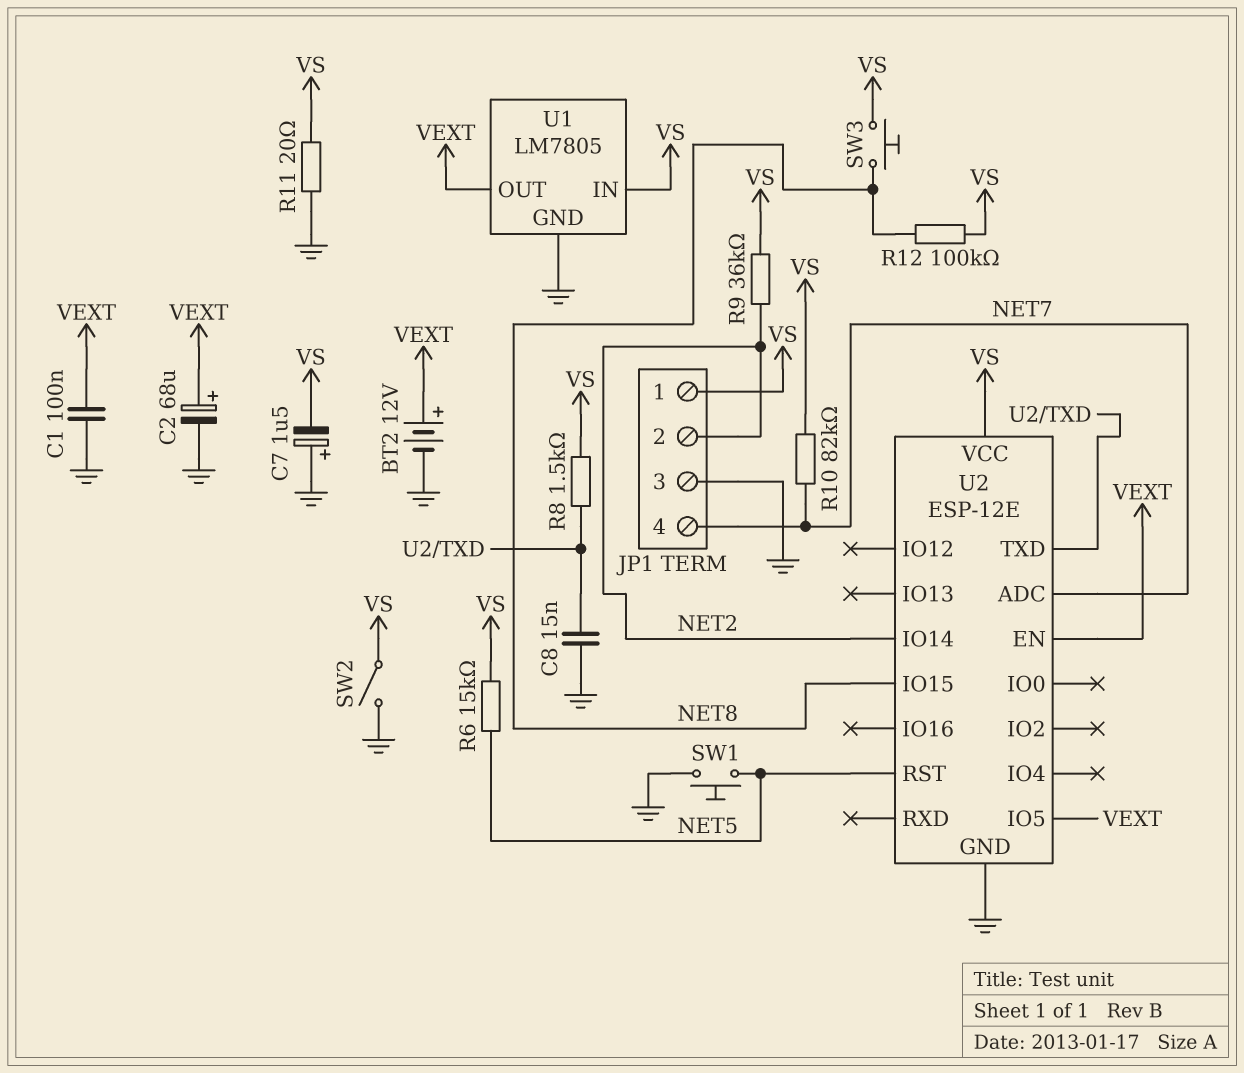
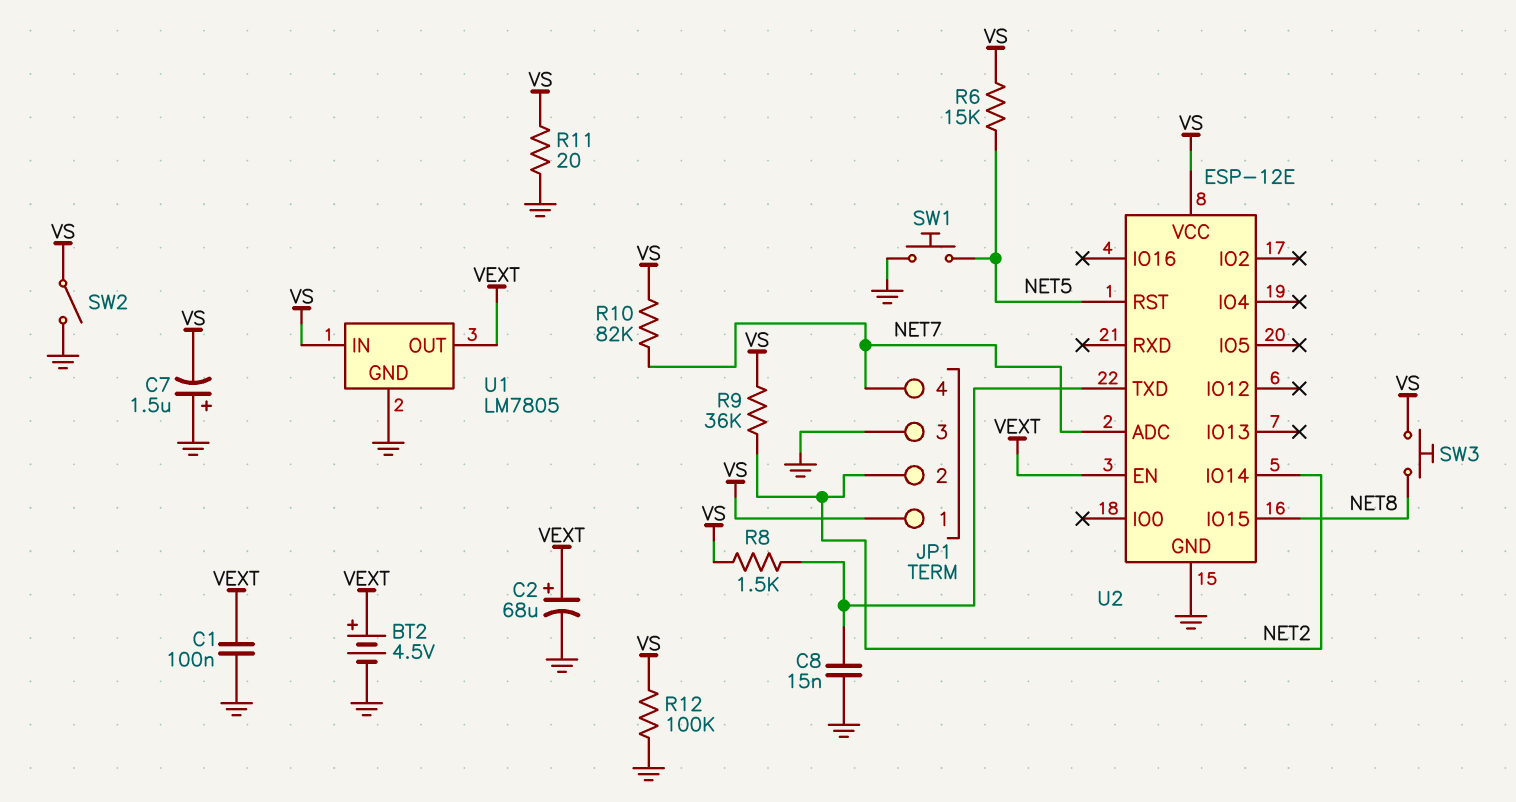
BT2: 12V (plus VEXT, minus GND) -> 4.5V (plus VEXT, minus GND)
R12: 100k (NET8, VS) -> 100k (GND, VS)
U2 pin IO5: VEXT -> none

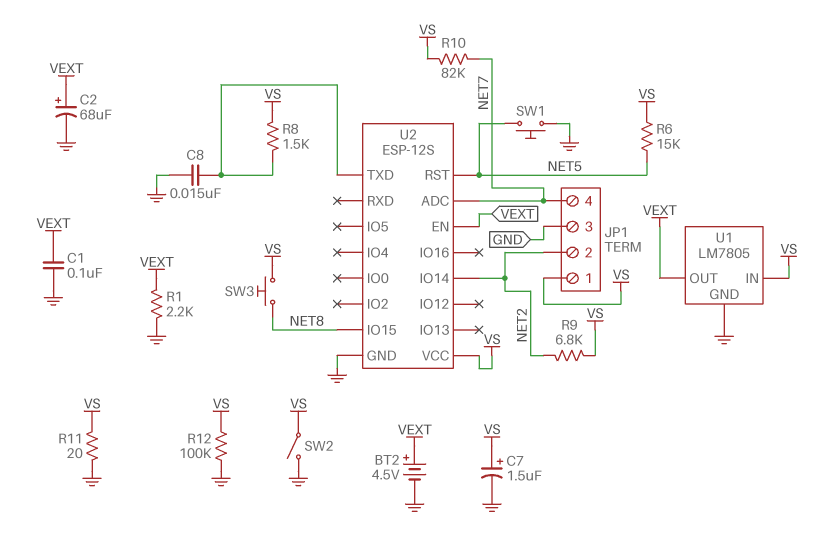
C7: 1.5uF (plus GND, minus VS) -> 1.5uF (plus VS, minus GND)
R1: none -> 2.2k (GND, VEXT)
R9: 36k (NET2, VS) -> 6.8k (NET2, VS)
U2: ESP-12E -> ESP-12S

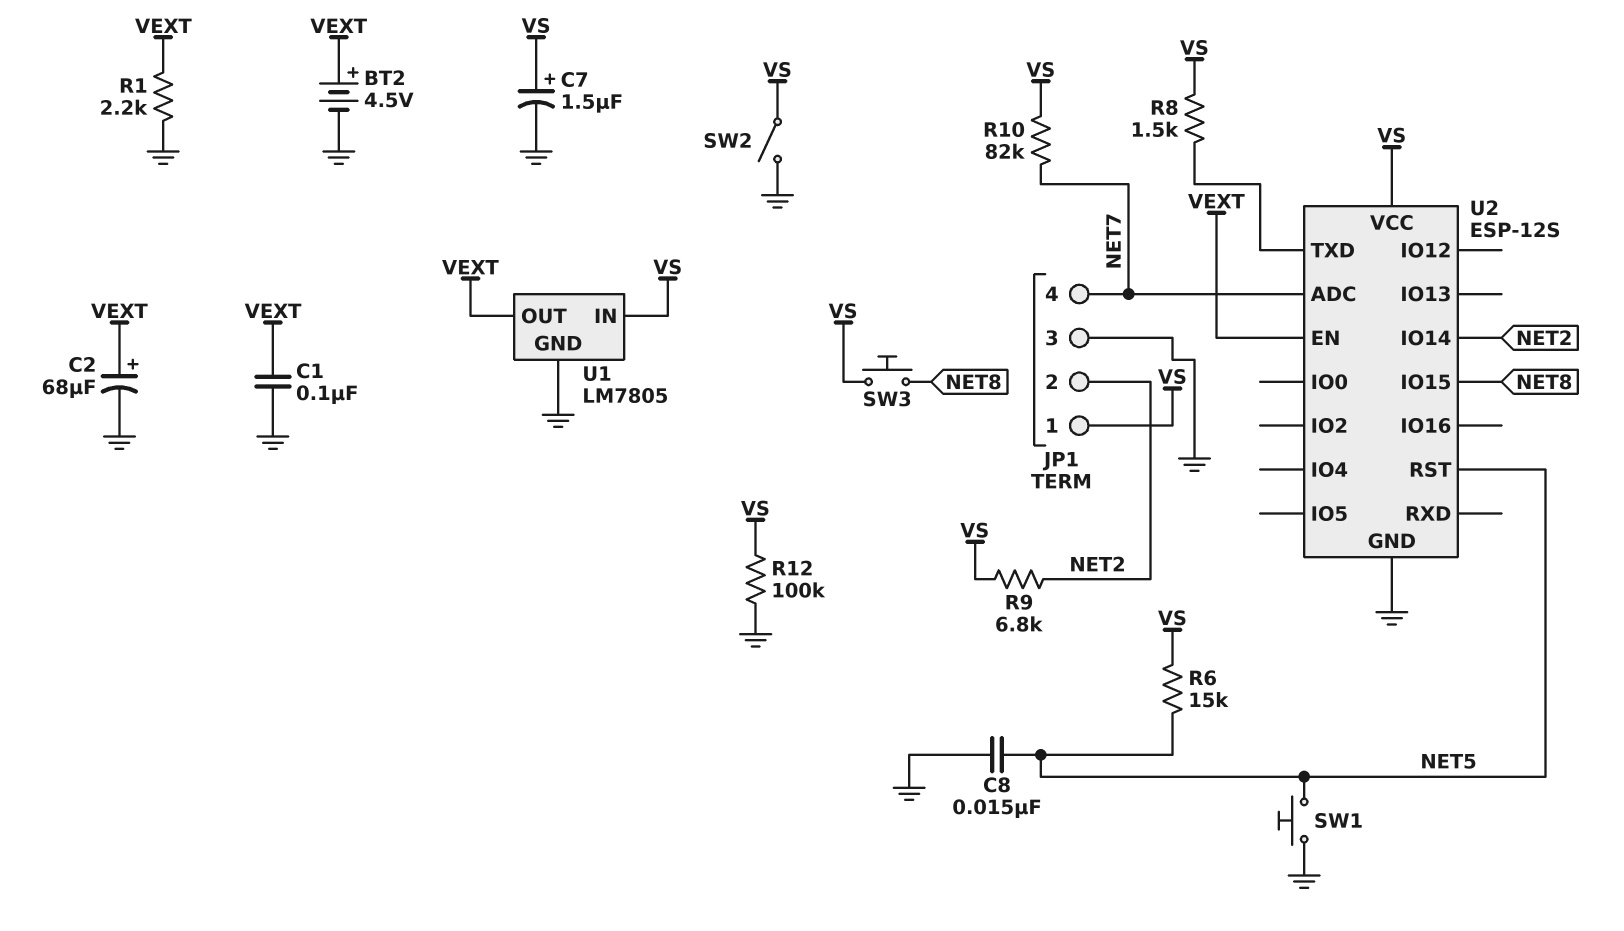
C8: 15nF (GND, U2/TXD) -> 15nF (GND, NET5)
R11: 20 (GND, VS) -> none

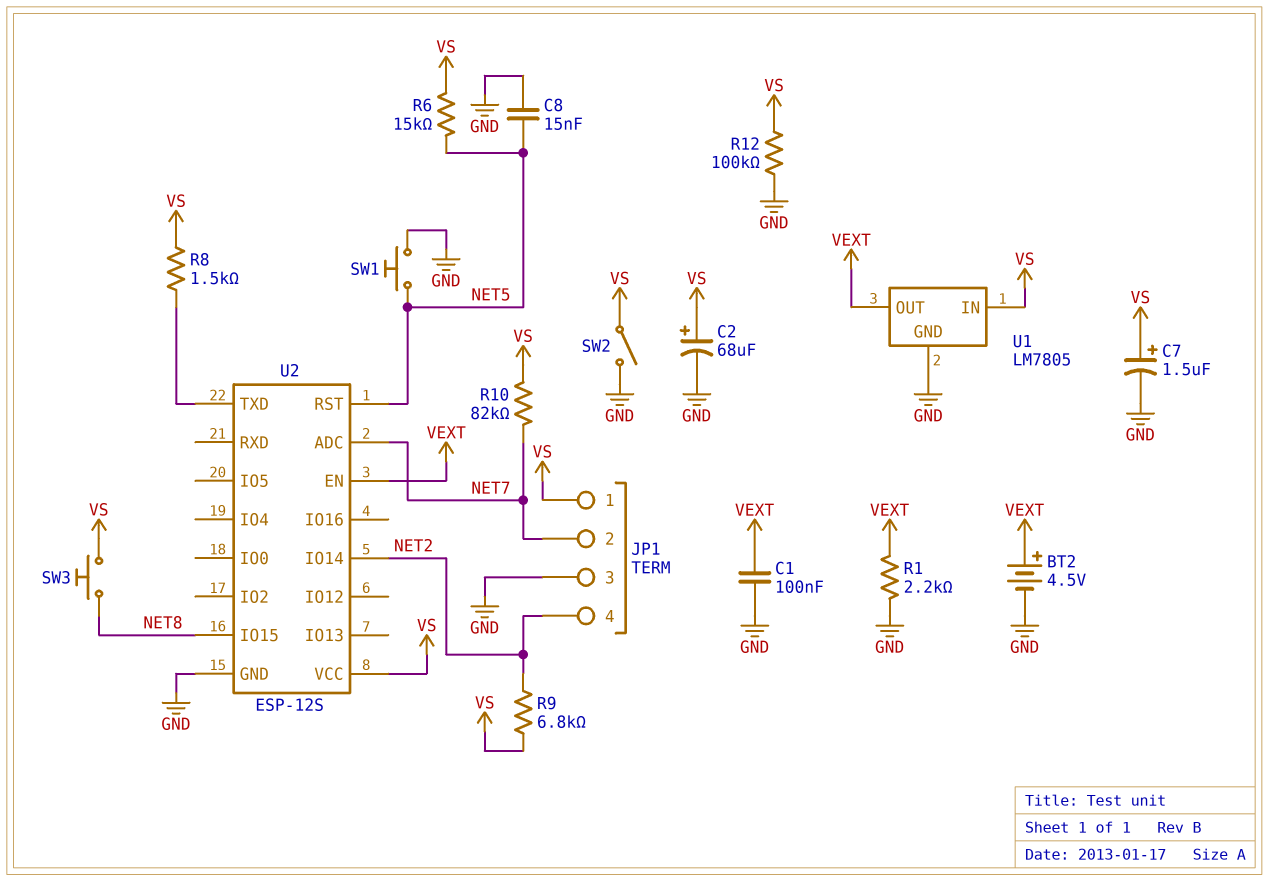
C2: 68uF (plus VEXT, minus GND) -> 68uF (plus VS, minus GND)
JP1 pin 2: NET2 -> NET7
JP1 pin 4: NET7 -> NET2

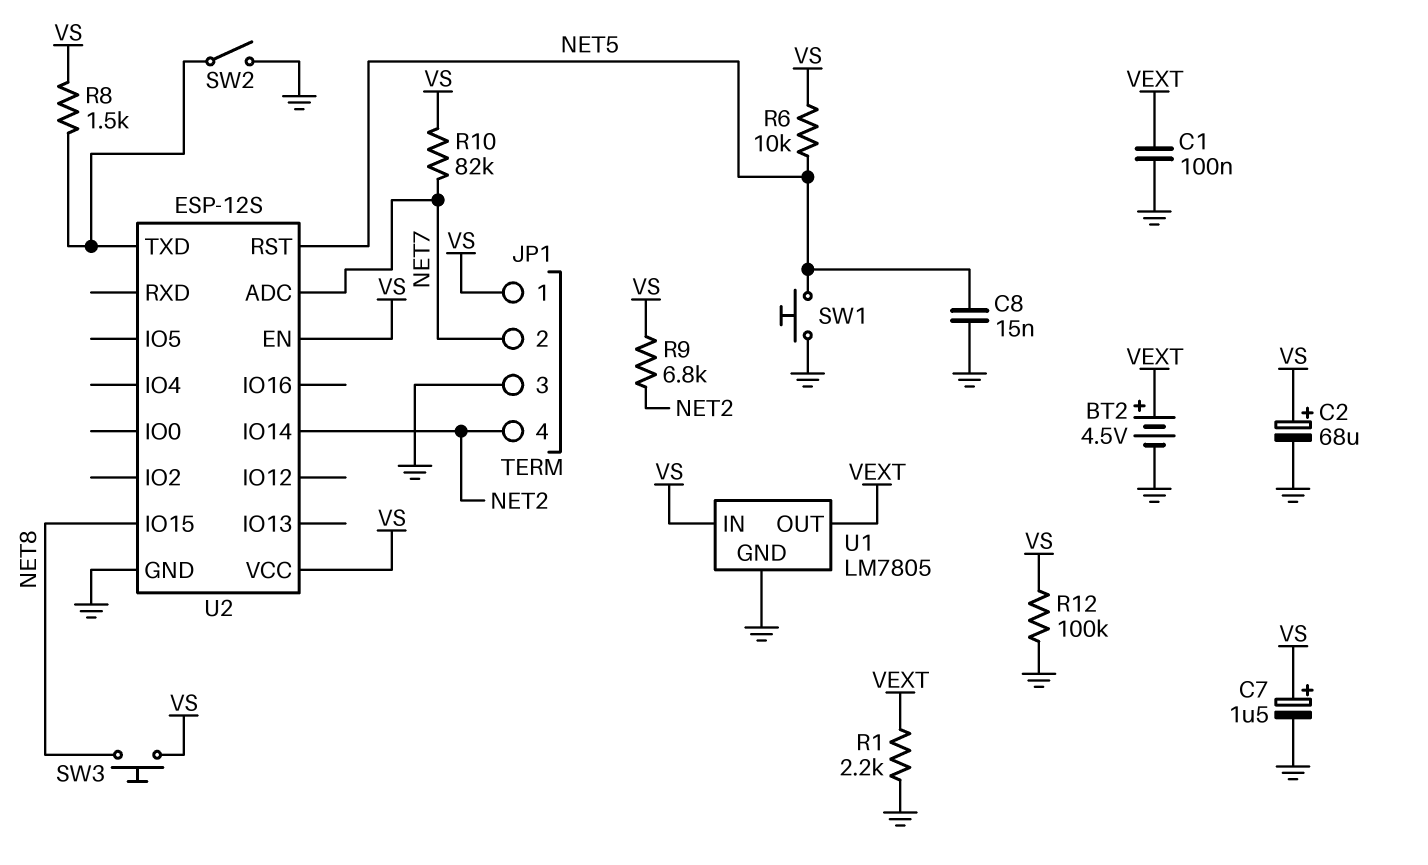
R6: 15k (NET5, VS) -> 10k (NET5, VS)
SW2: switch (GND, VS) -> switch (GND, U2/TXD)
U2 pin EN: VEXT -> VS

